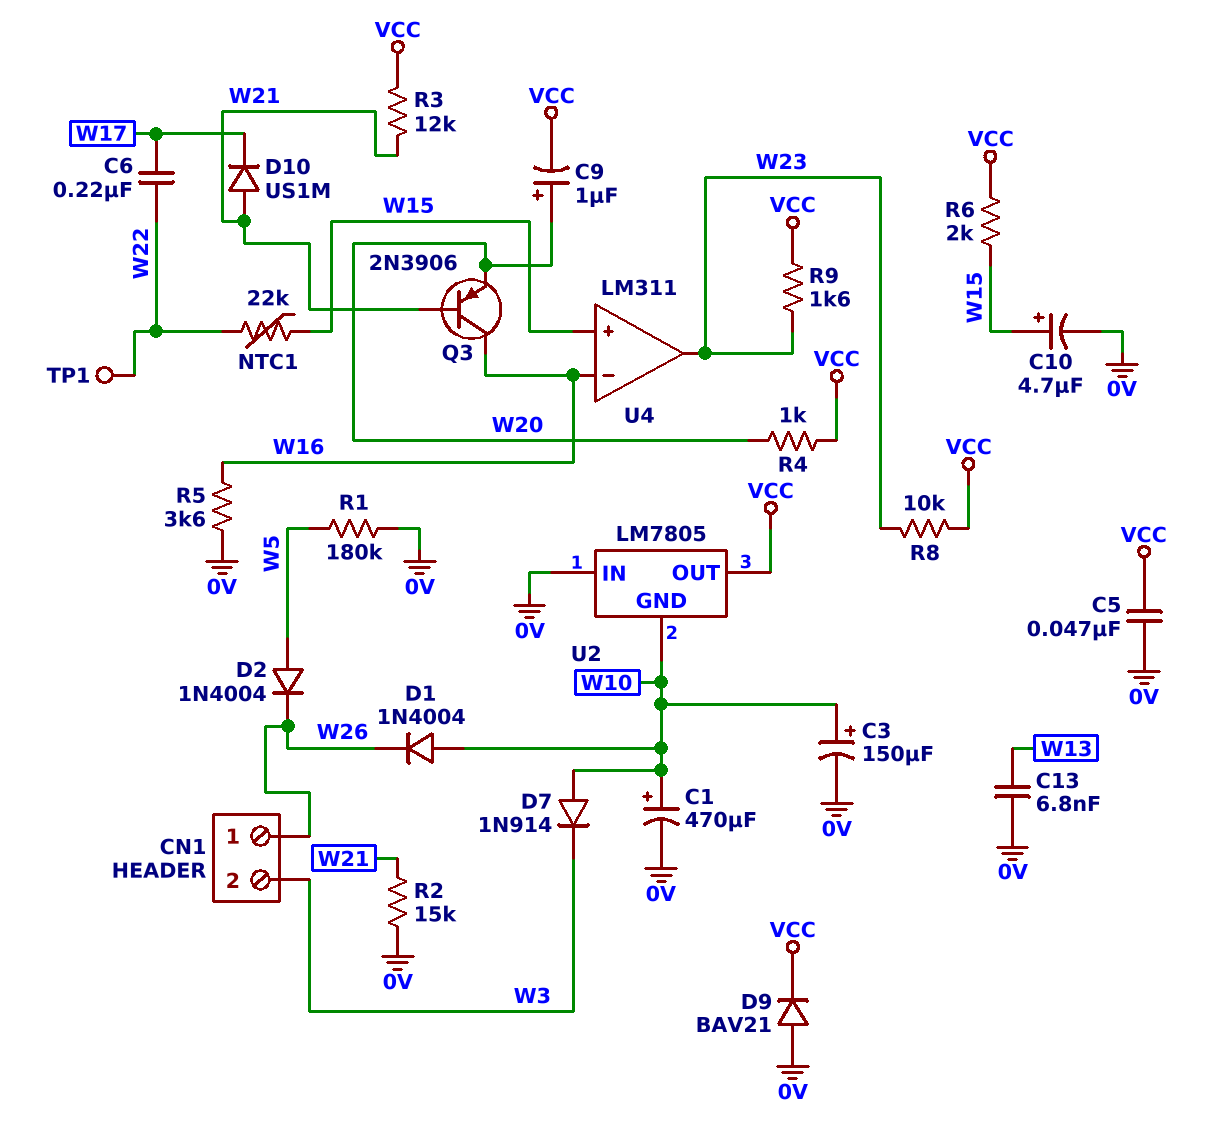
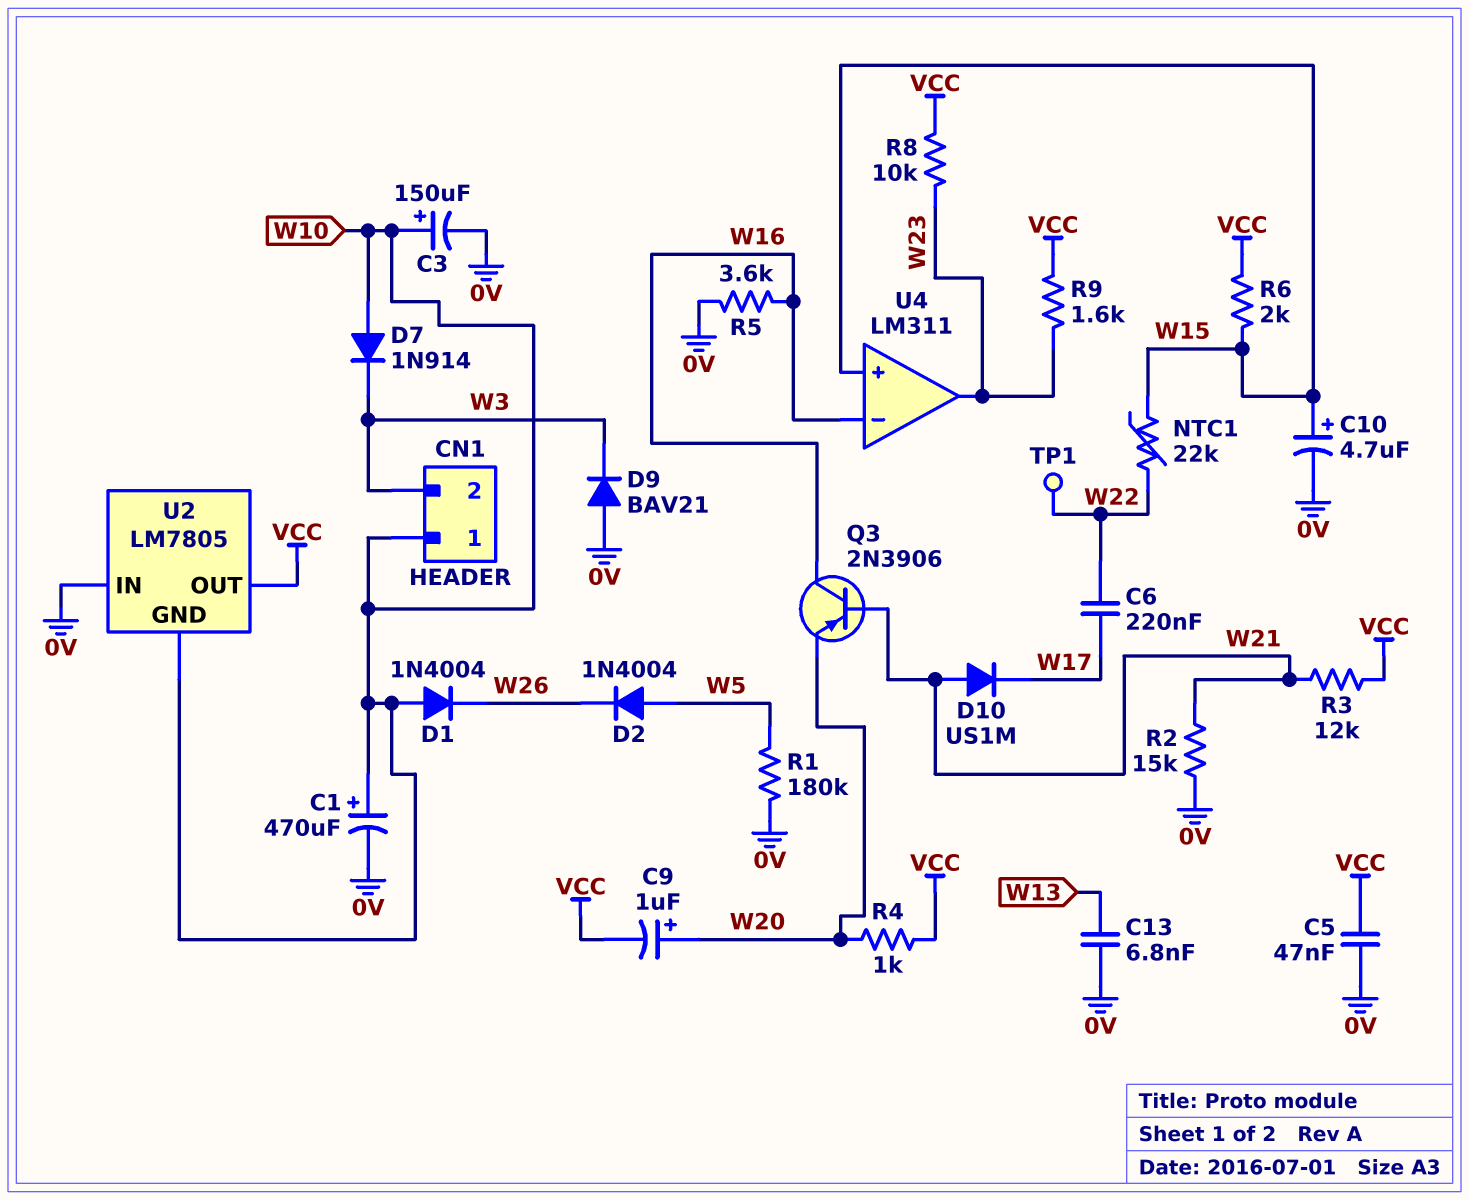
CN1 pin 1: W26 -> W10
D9: diode BAV21 (A 0V, K VCC) -> diode BAV21 (A 0V, K W3)

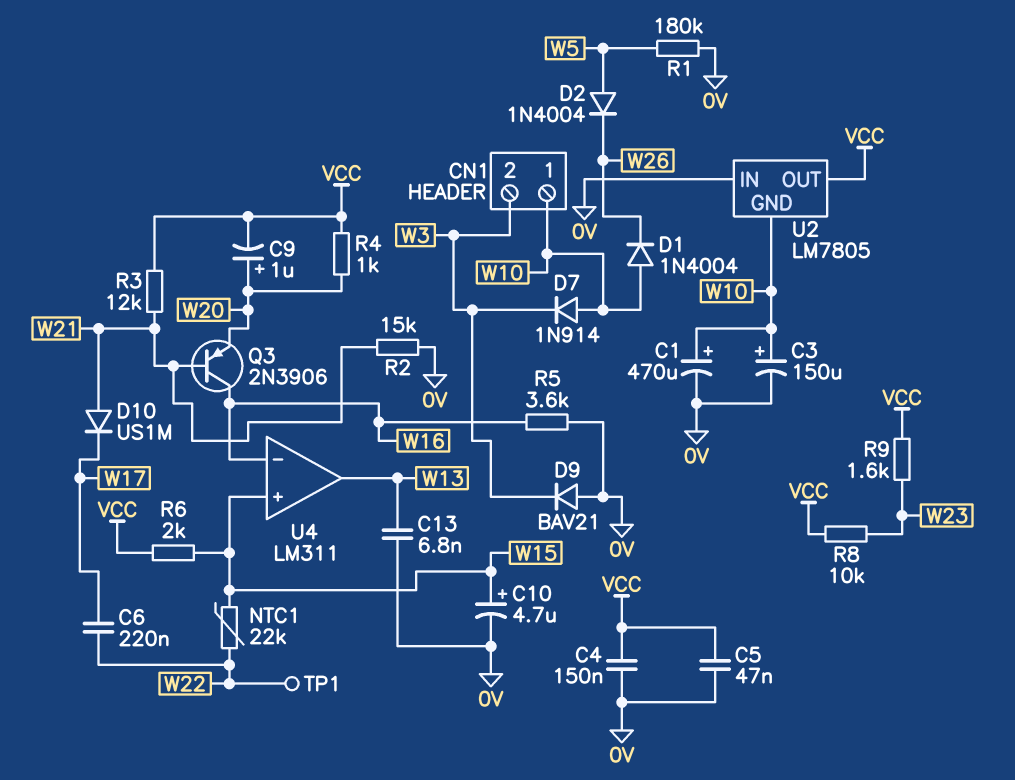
C4: none -> 150nF (0V, VCC)
U4 pin out: W23 -> W13

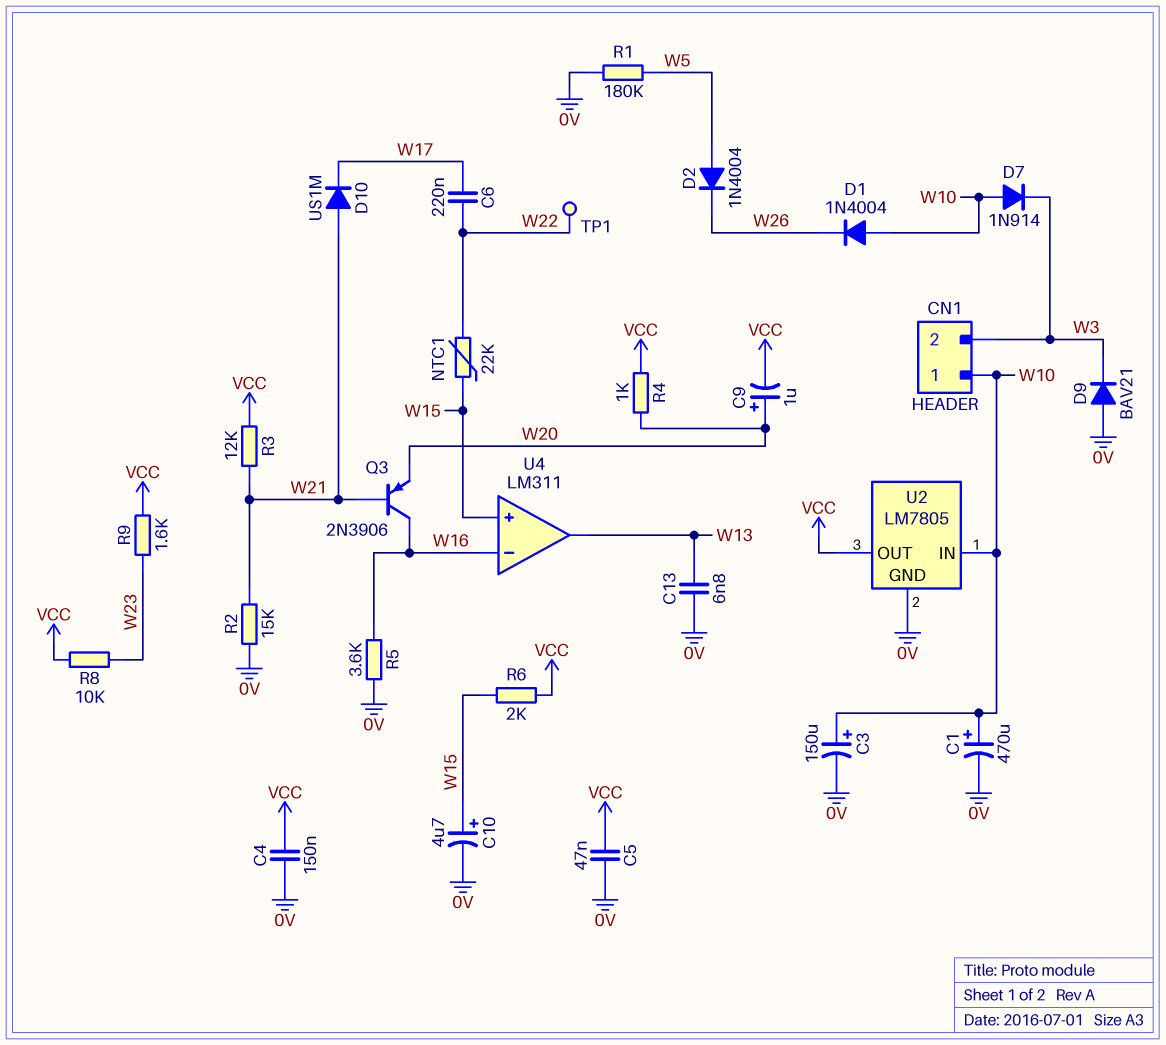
U2 pin GND: W10 -> 0V
U2 pin IN: 0V -> W10

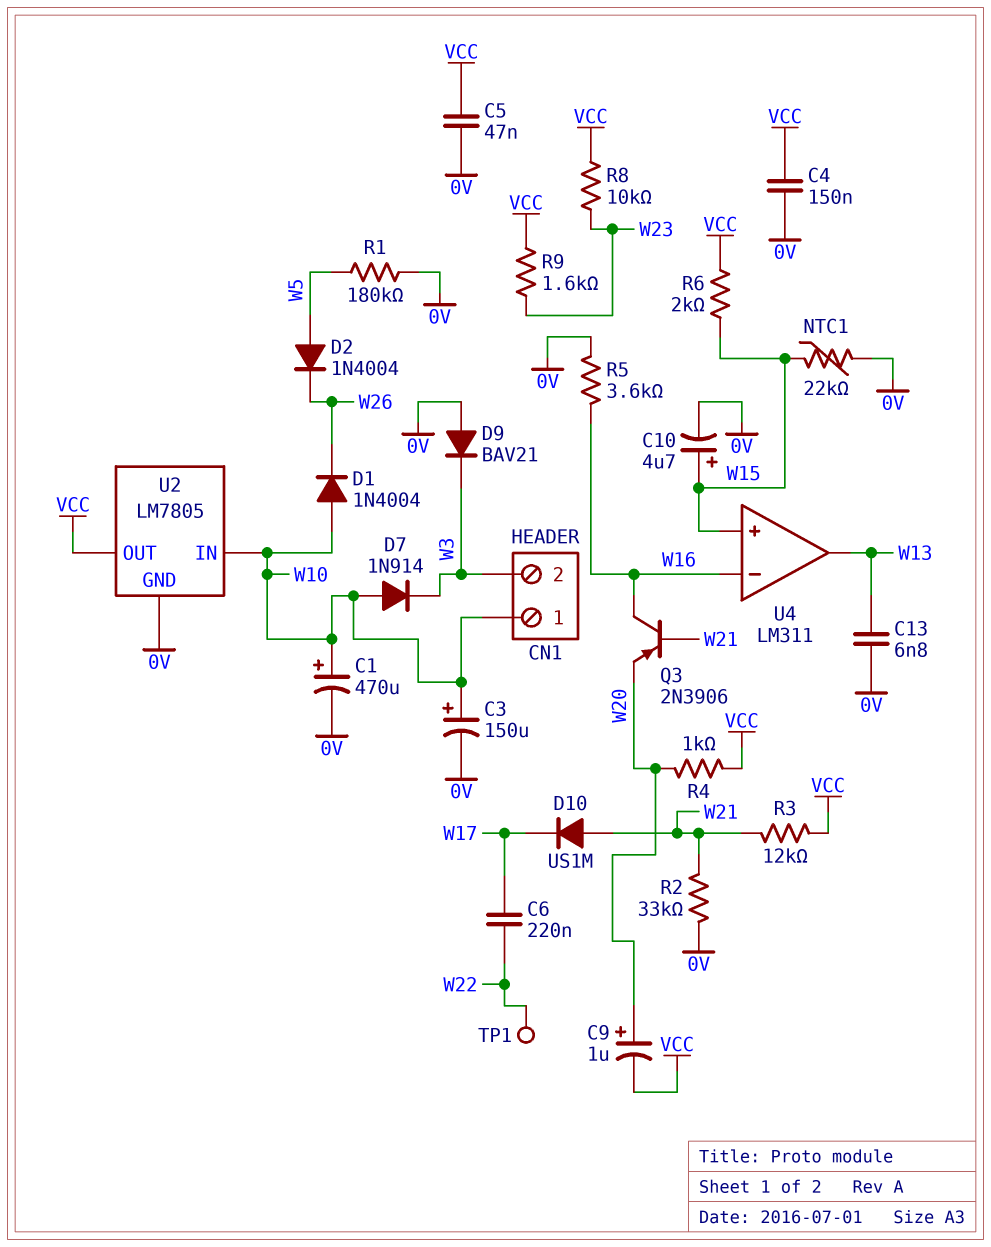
NTC1: 22k (W15, W22) -> 22k (0V, W15)
R2: 15k (0V, W21) -> 33k (0V, W21)

